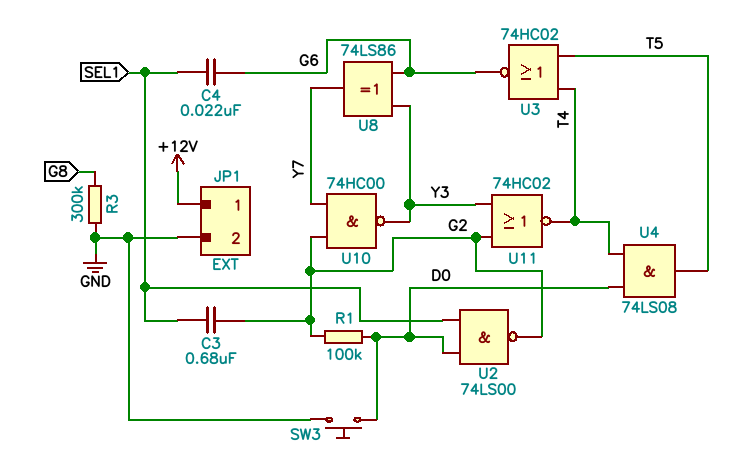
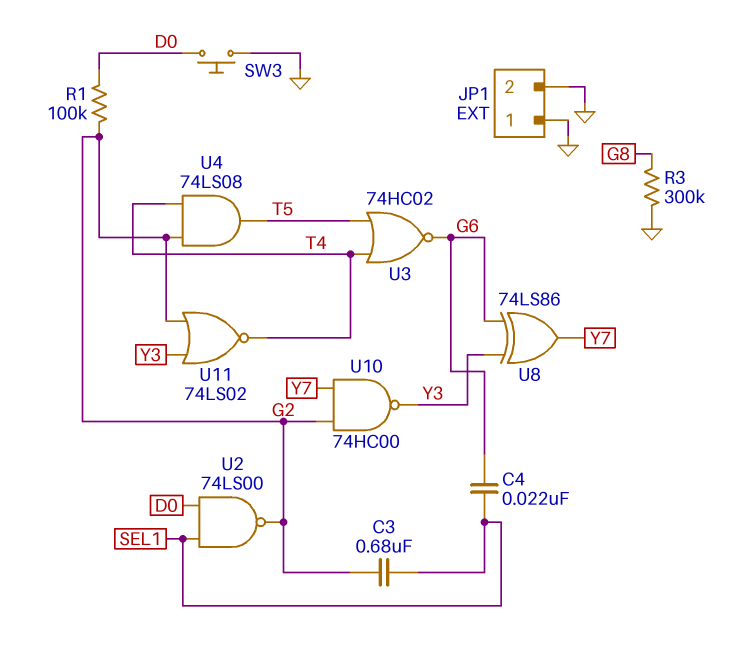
JP1 pin 1: +12V -> GND
U4: AND 74LS08 (in D0, in T4, out T5) -> AND 74LS08 (in G2, in T4, out T5)
U11: NOR 74HC02 (in G2, in Y3, out T4) -> NOR 74LS02 (in G2, in Y3, out T4)

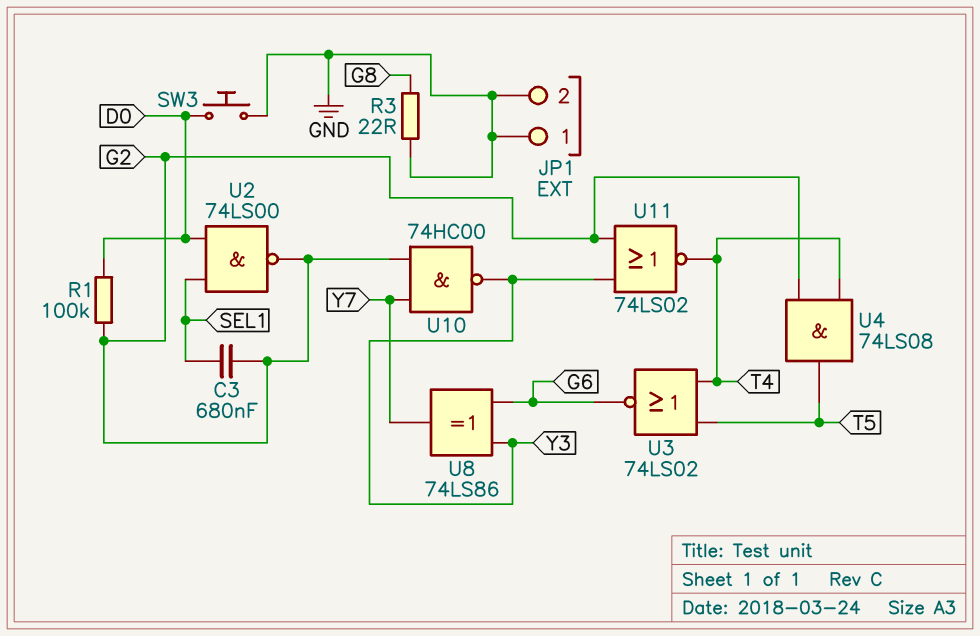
C4: 22nF (G6, SEL1) -> none
R3: 300k (G8, GND) -> 22 (G8, GND)
U3: NOR 74HC02 (in T4, in T5, out G6) -> NOR 74LS02 (in T4, in T5, out G6)

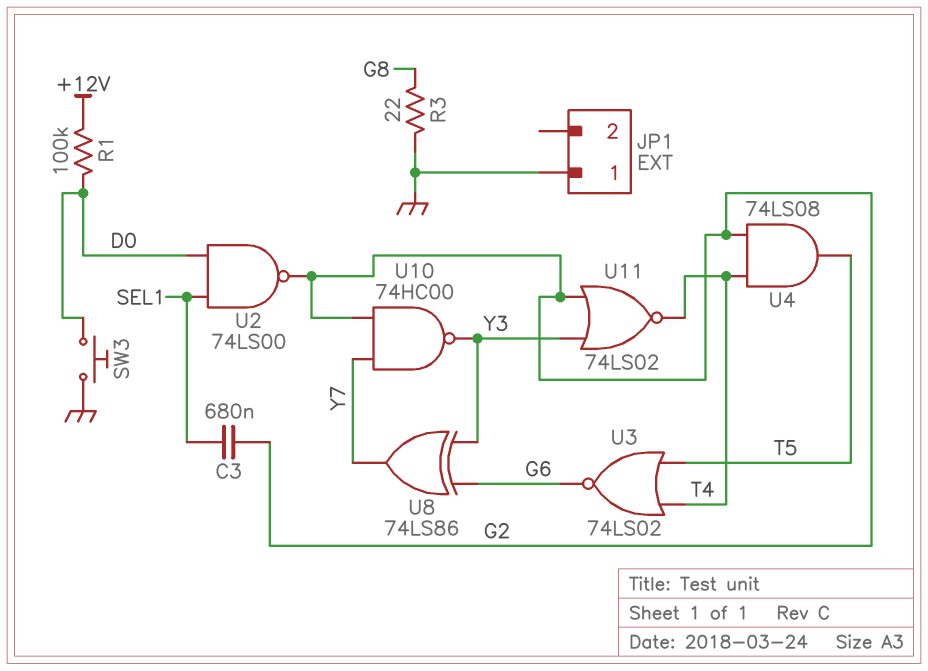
JP1 pin 2: GND -> none
R1: 100k (D0, G2) -> 100k (+12V, D0)

